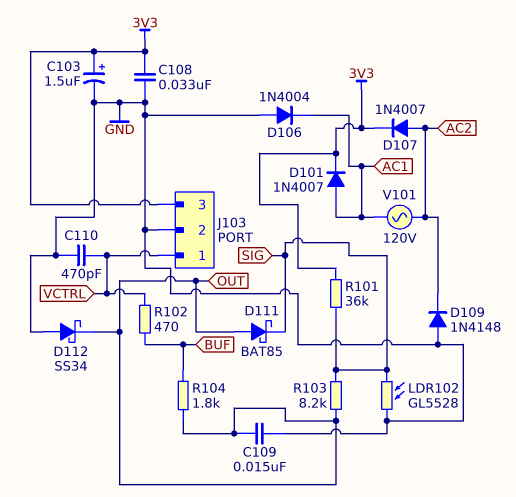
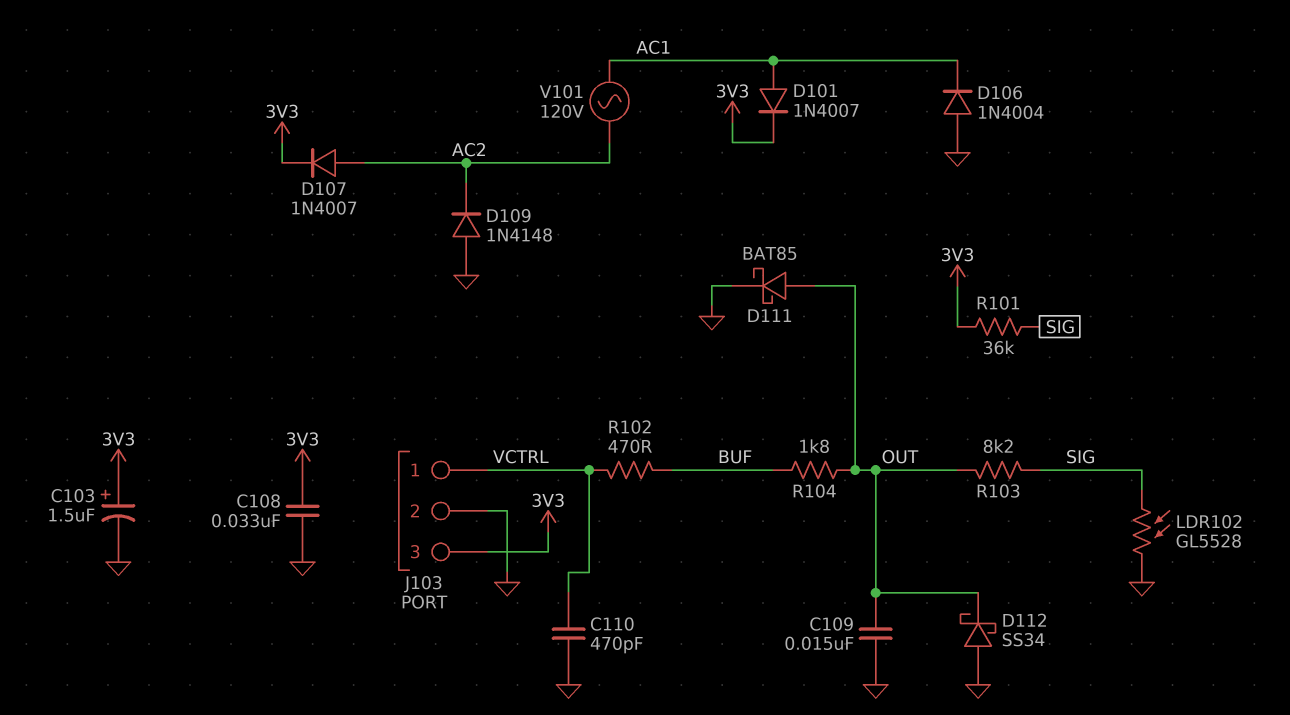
D111: schottky BAT85 (A OUT, K SIG) -> schottky BAT85 (A OUT, K GND)

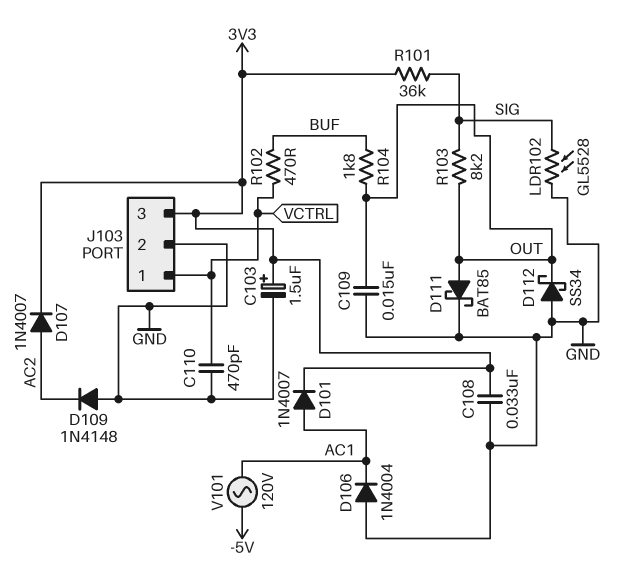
V101: AC 120V (AC1, AC2) -> AC 120V (-5V, AC1)

